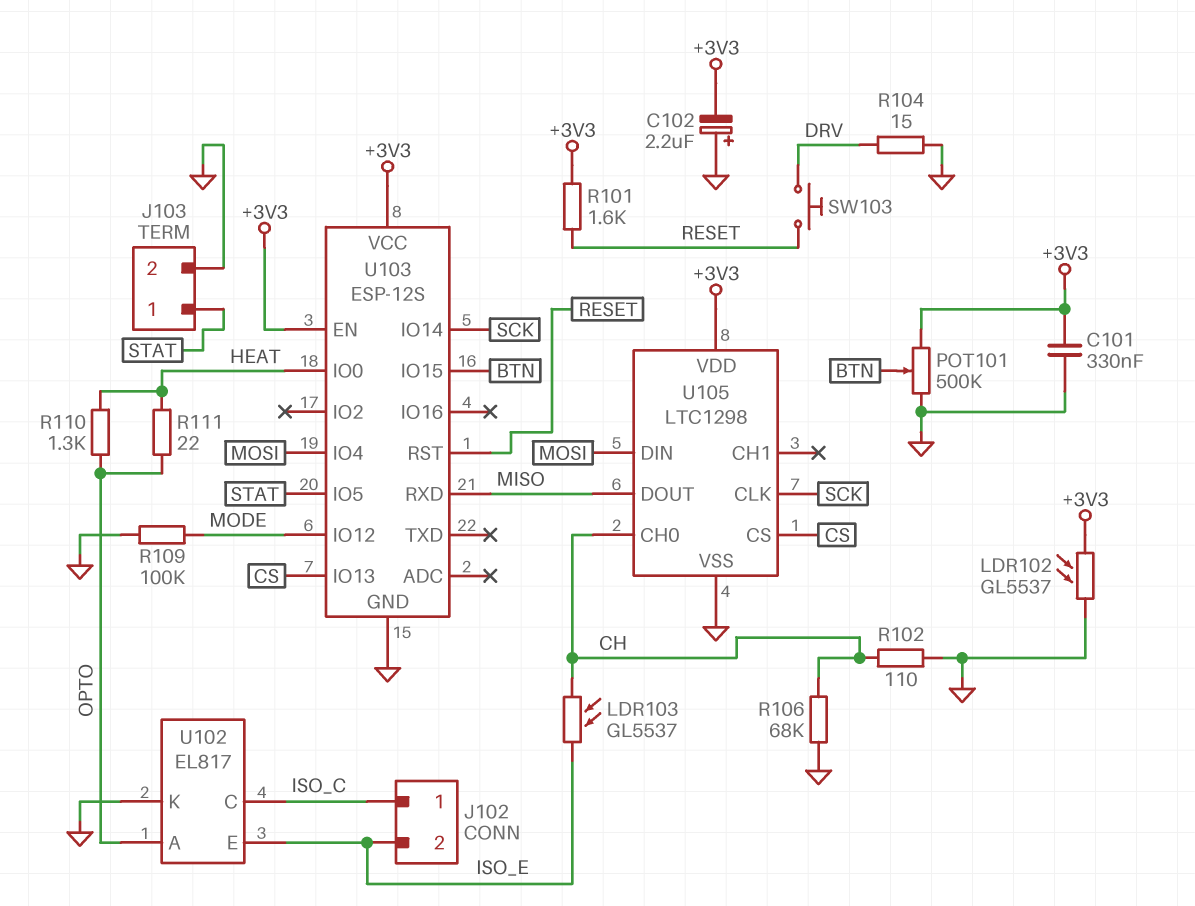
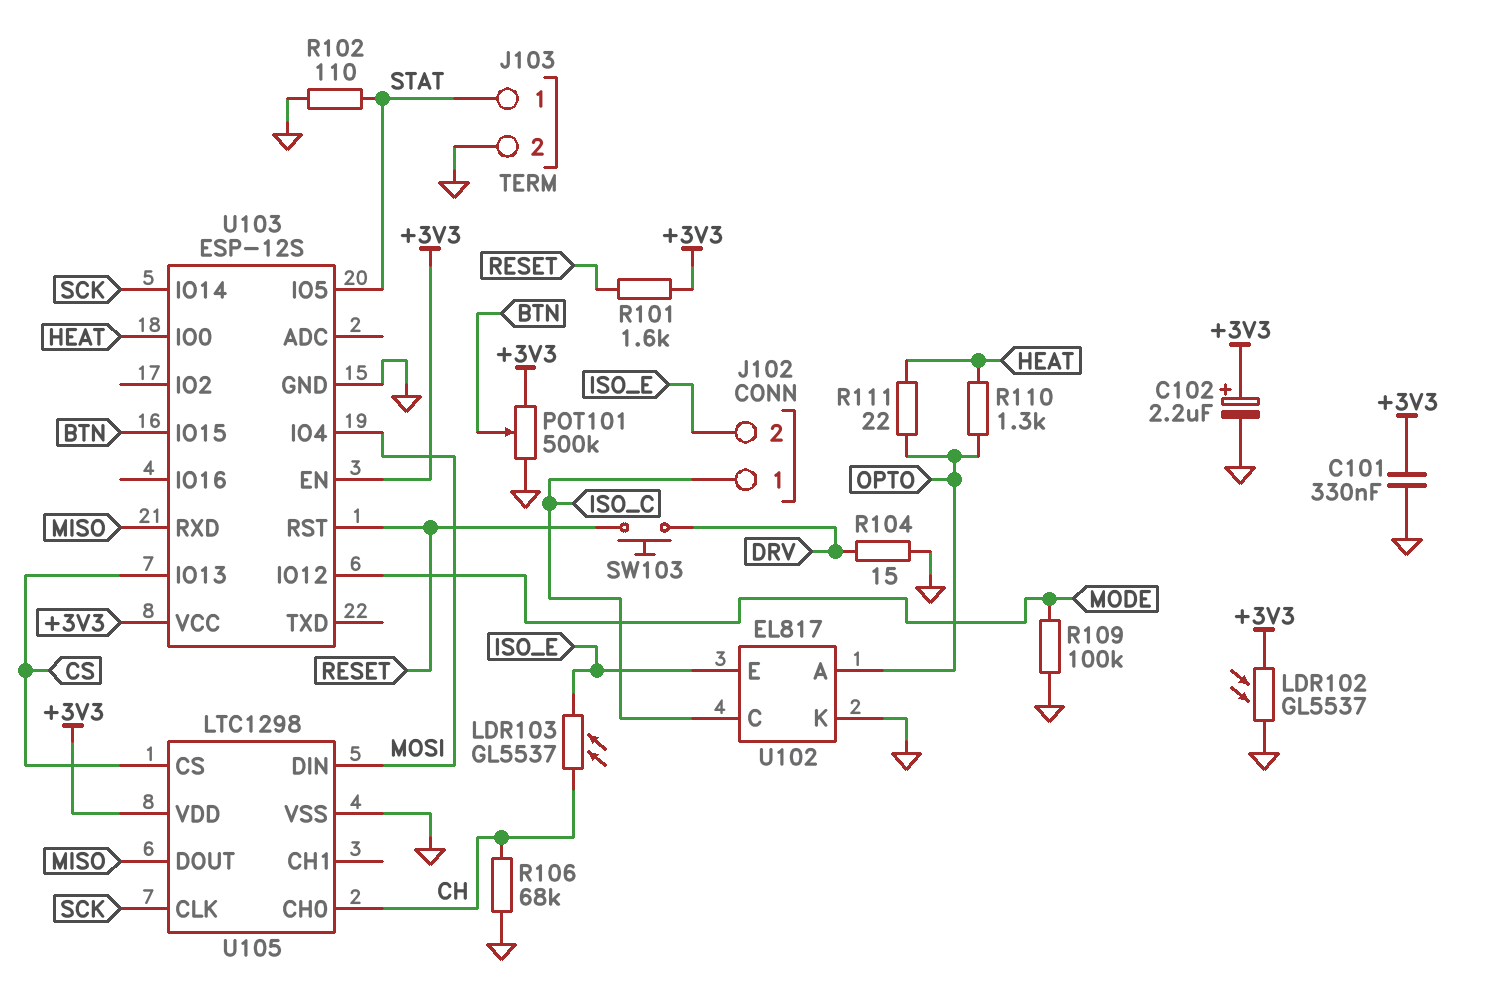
C102: 2.2uF (plus GND, minus +3V3) -> 2.2uF (plus +3V3, minus GND)
R102: 110 (CH, GND) -> 110 (GND, STAT)

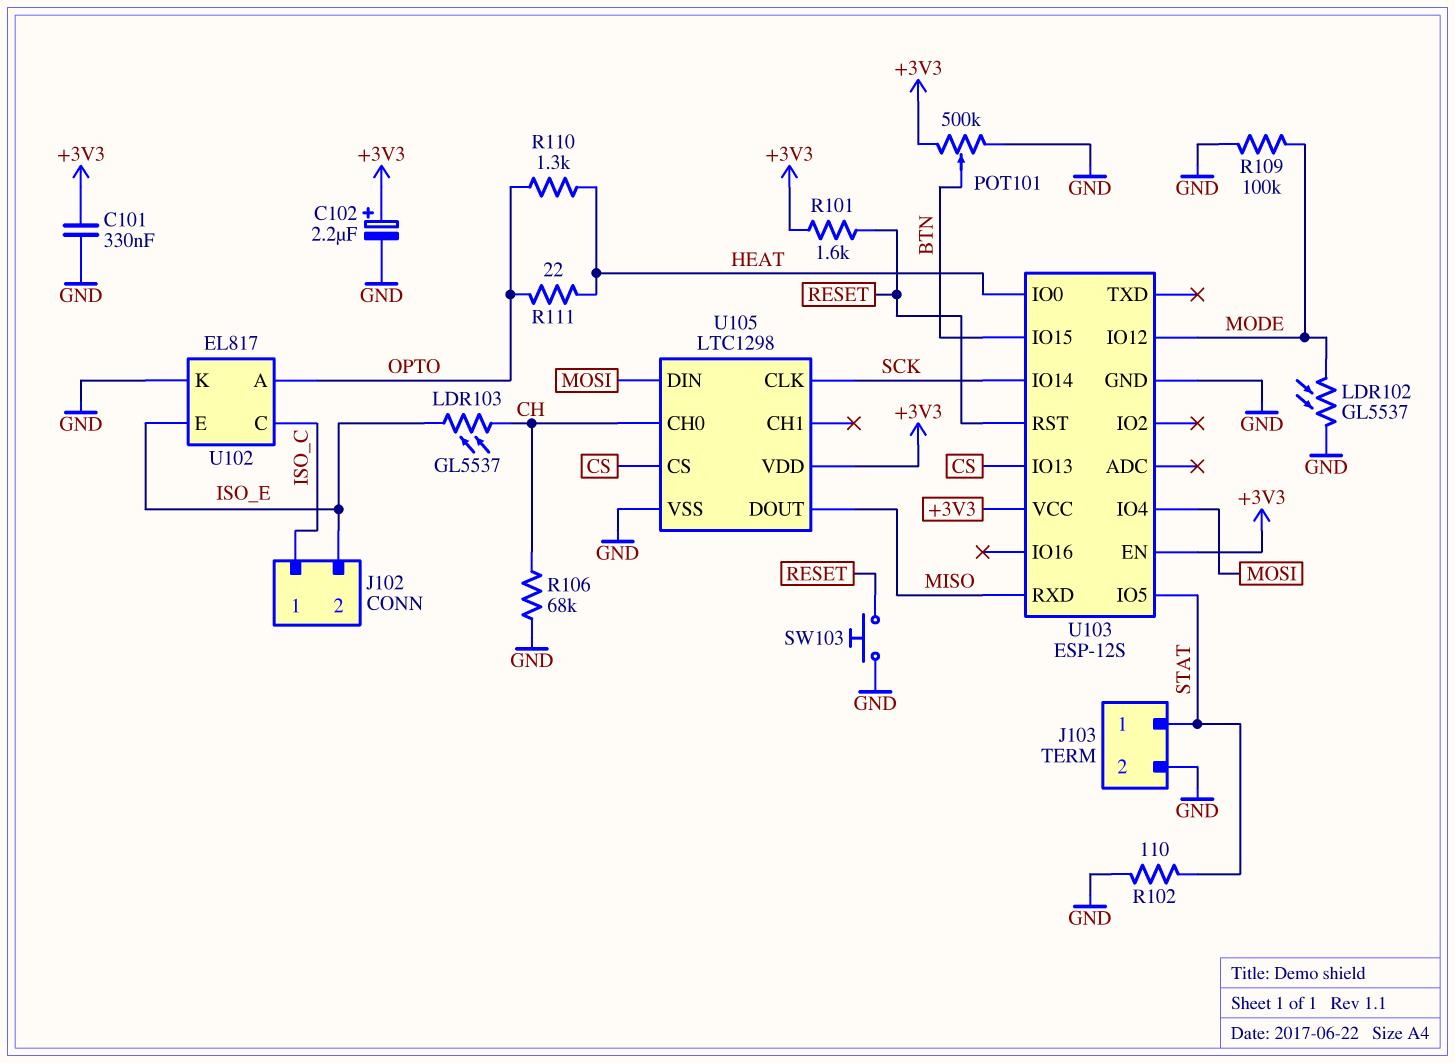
LDR102: GL5537 (+3V3, GND) -> GL5537 (GND, MODE)
R104: 15 (DRV, GND) -> none
SW103: button (DRV, RESET) -> button (GND, RESET)

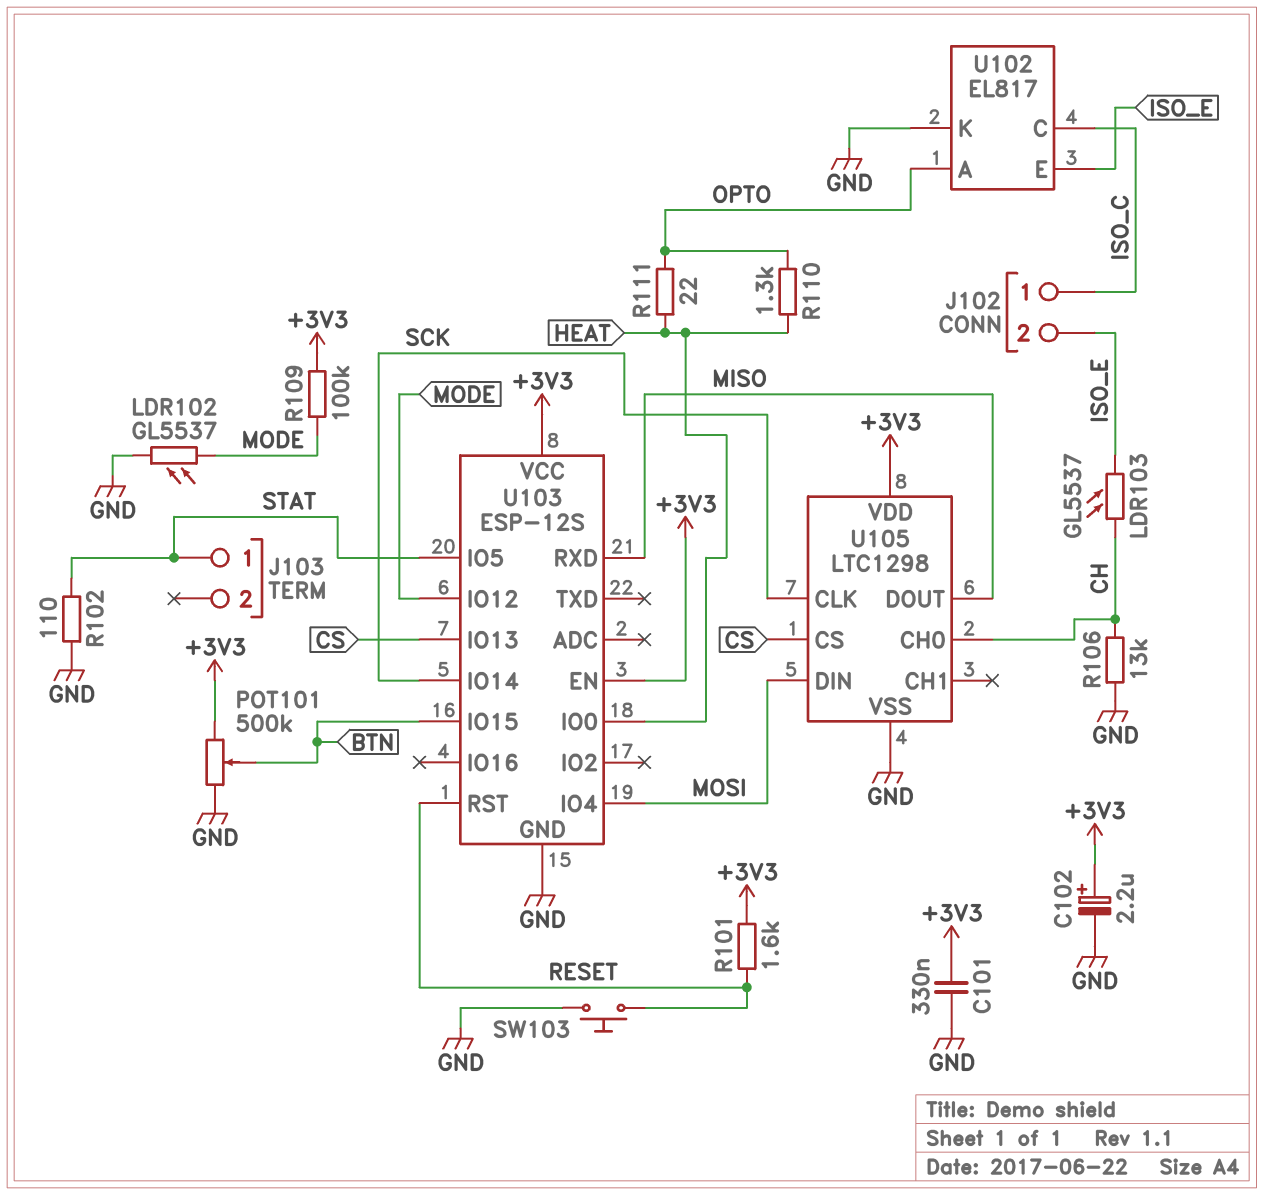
J103 pin 2: GND -> none
R106: 68k (CH, GND) -> 13k (CH, GND)
R109: 100k (GND, MODE) -> 100k (+3V3, MODE)

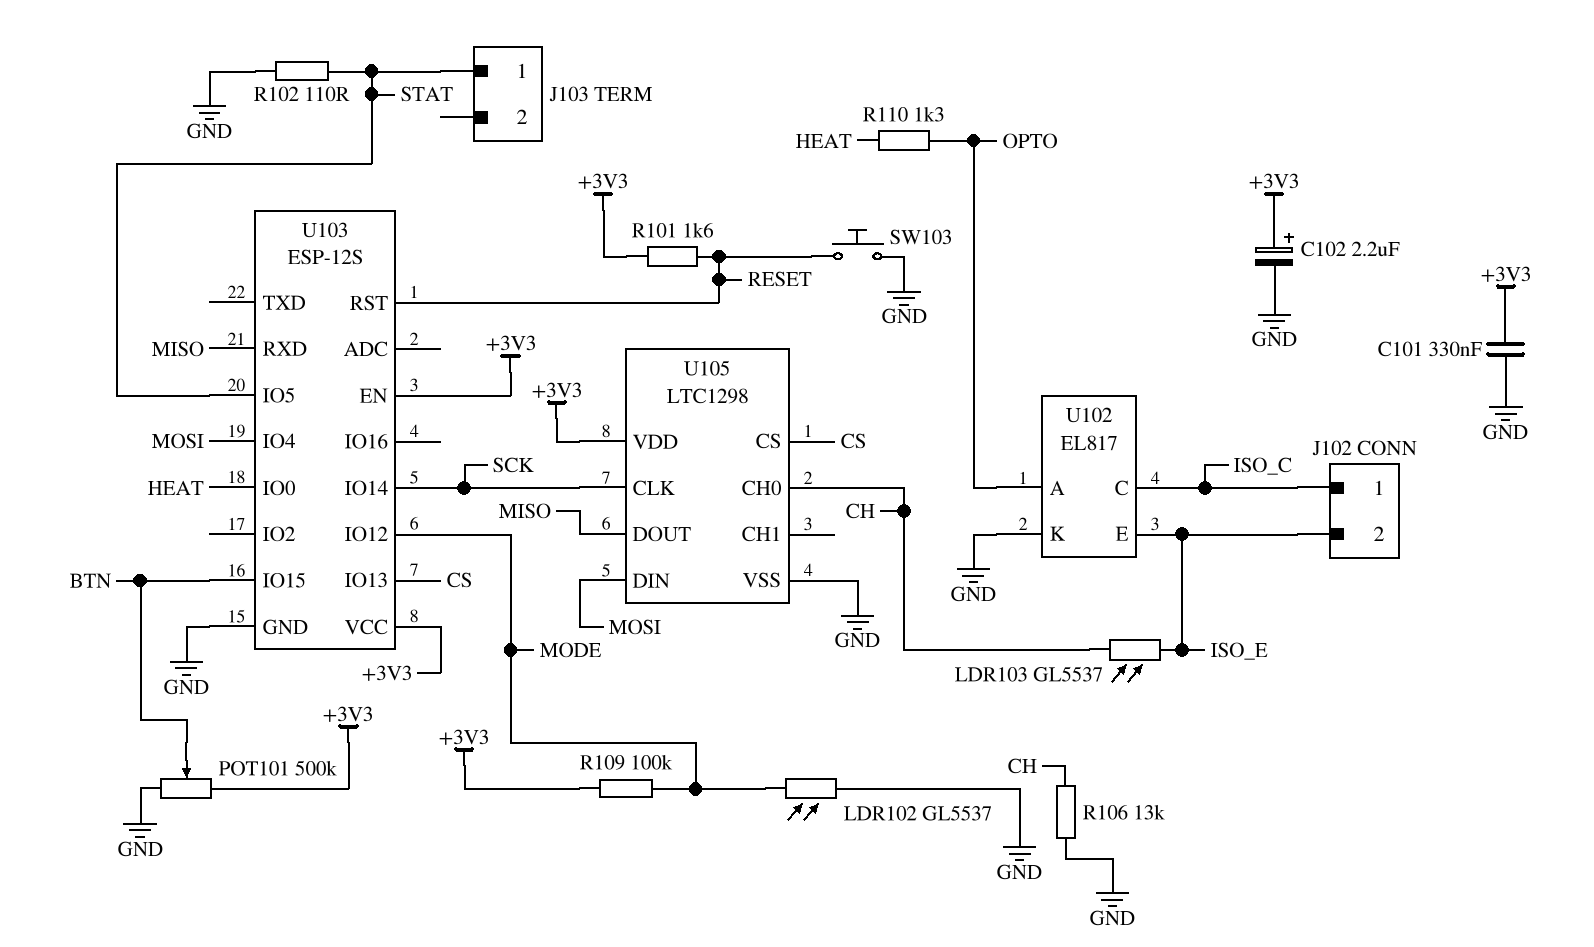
R111: 22 (HEAT, OPTO) -> none

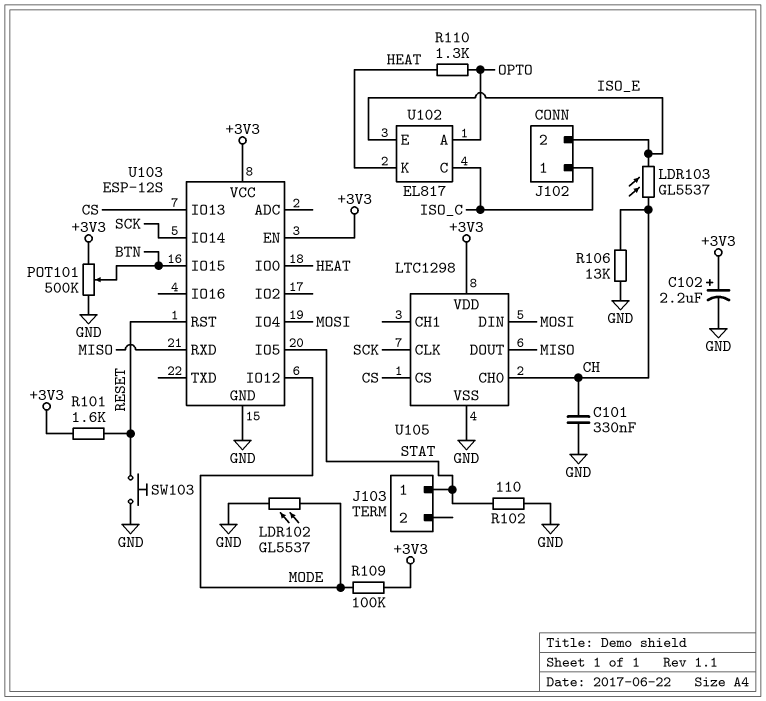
C101: 330nF (+3V3, GND) -> 330nF (CH, GND)
U102 pin K: GND -> HEAT

